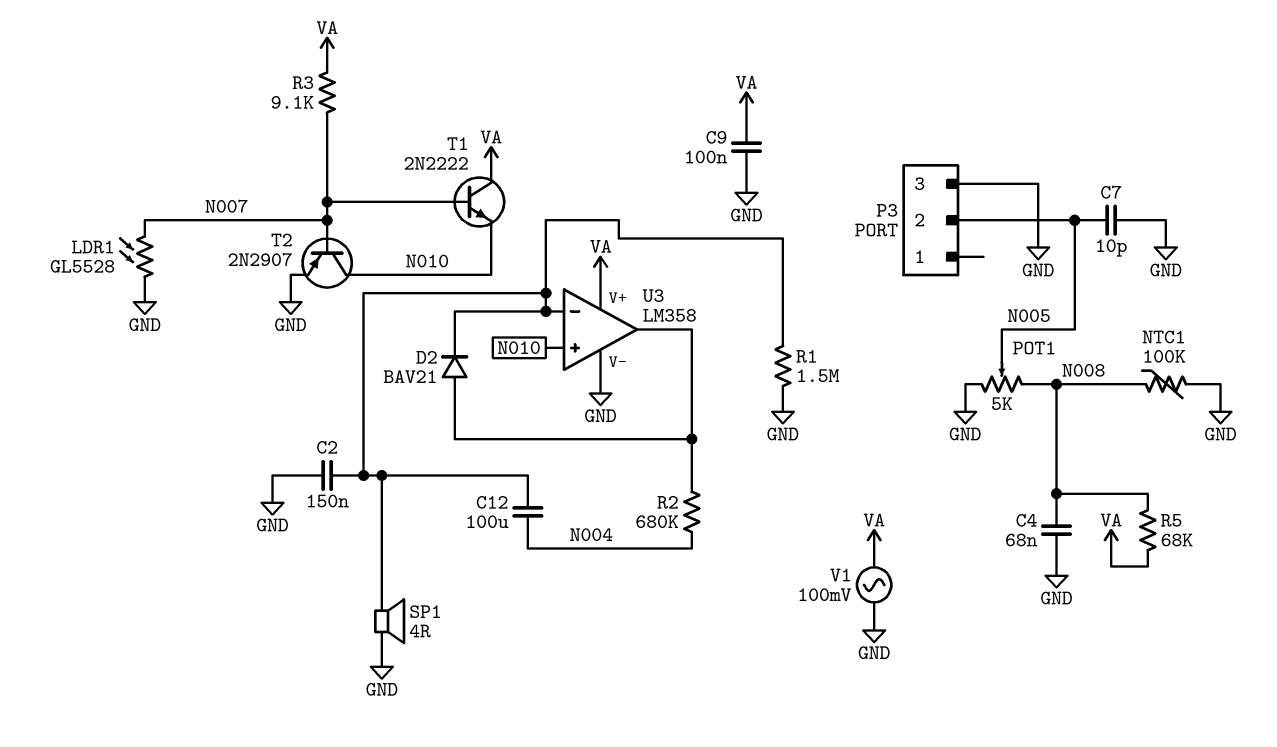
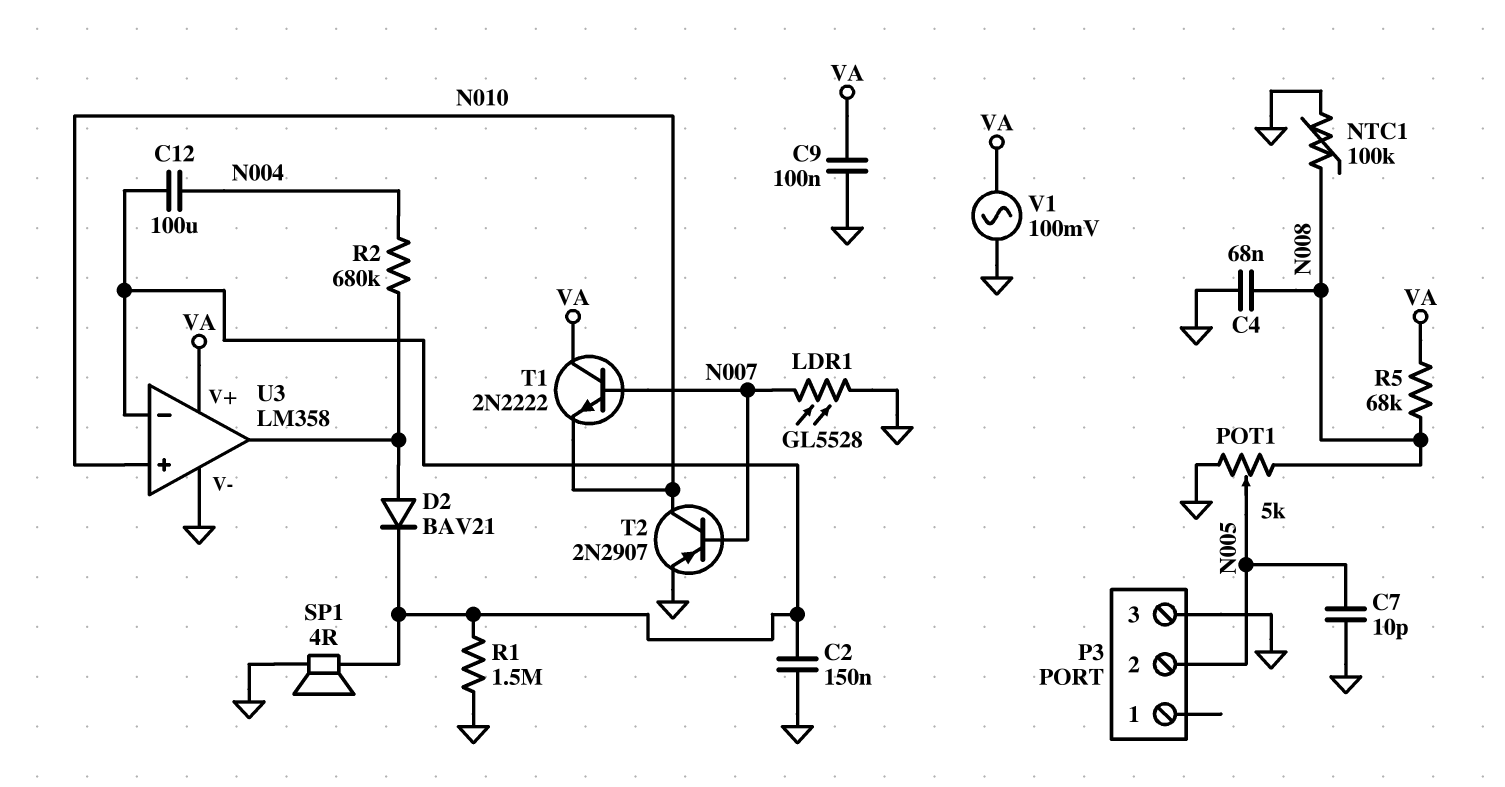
R3: 9.1k (N007, VA) -> none

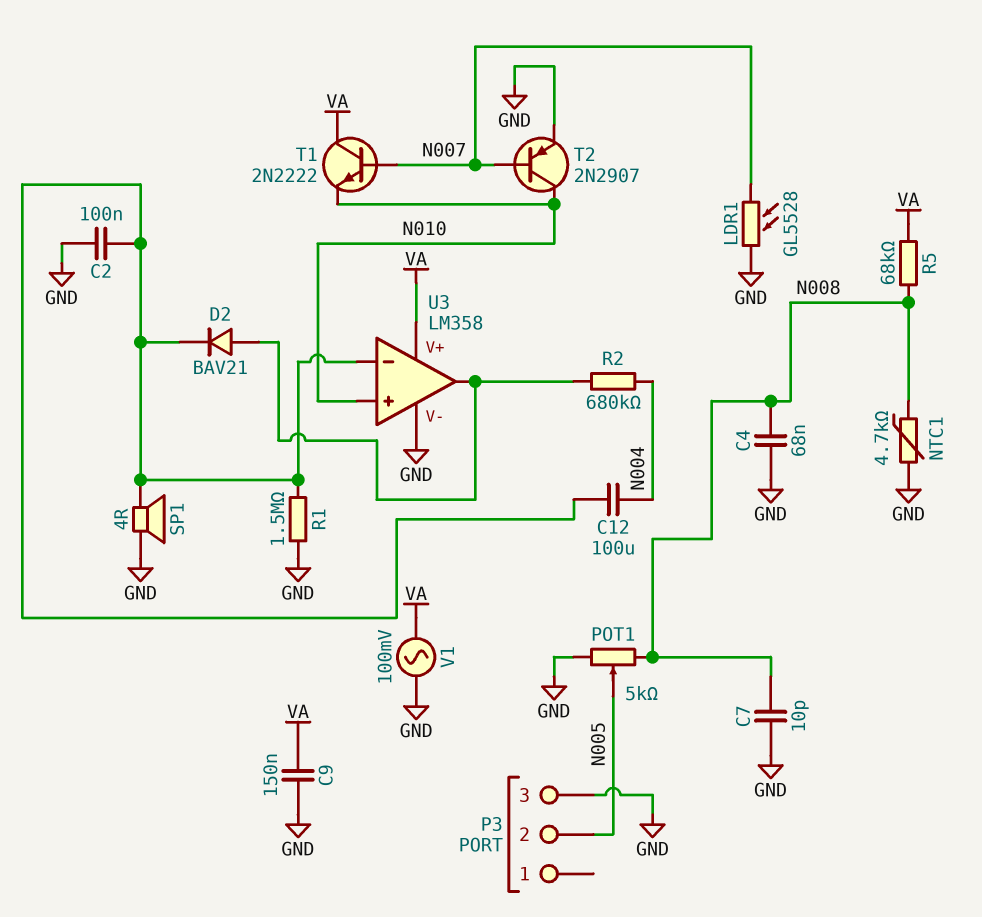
C2: 150nF (GND, U3/in-) -> 100nF (GND, U3/in-)
C7: 10pF (GND, N005) -> 10pF (GND, N008)
C9: 100nF (GND, VA) -> 150nF (GND, VA)
NTC1: 100k (GND, N008) -> 4.7k (GND, N008)

